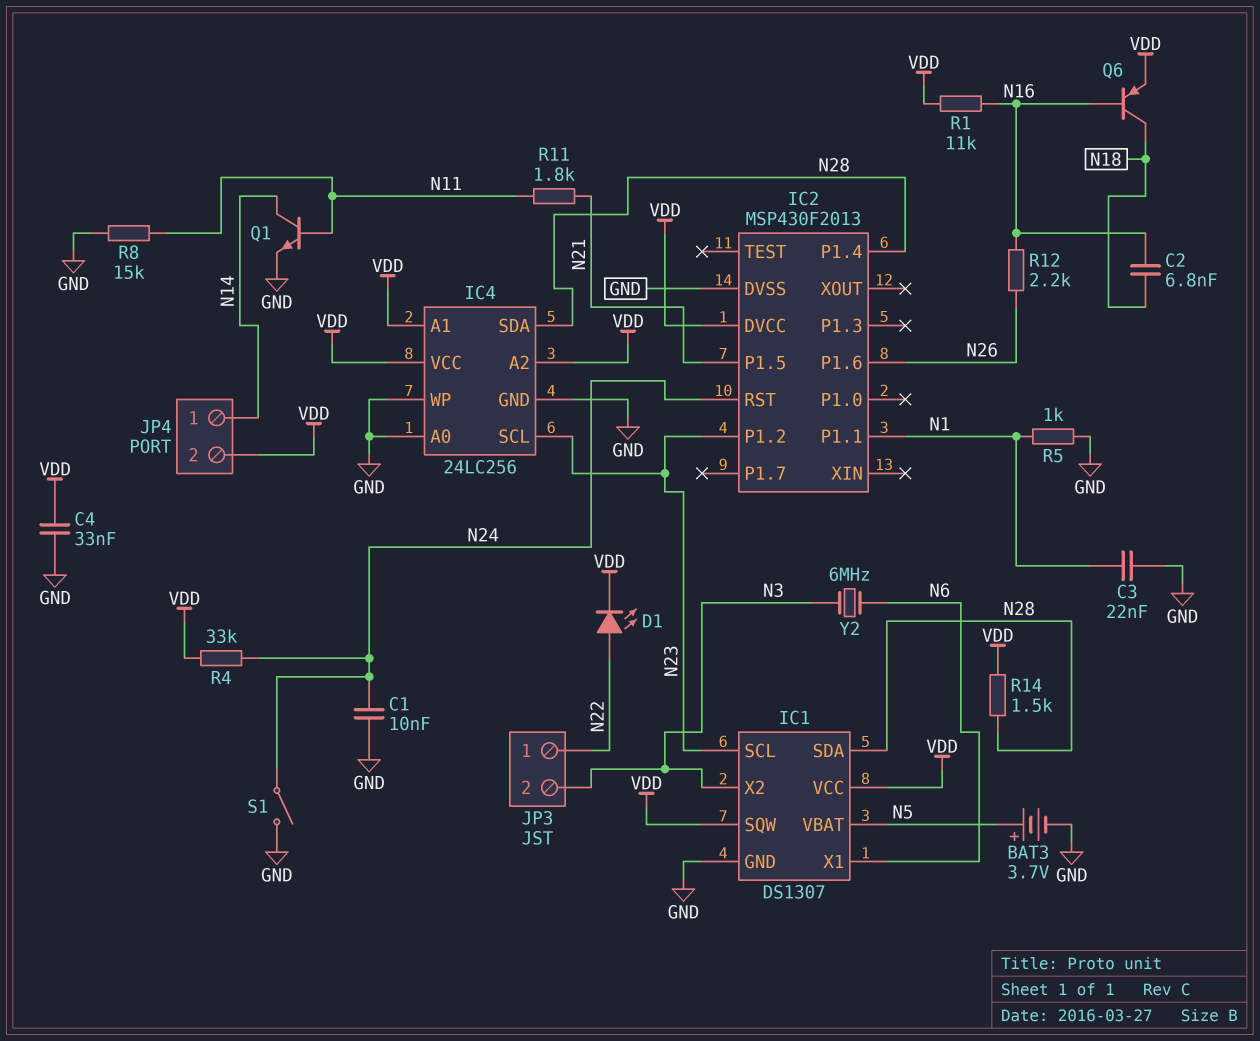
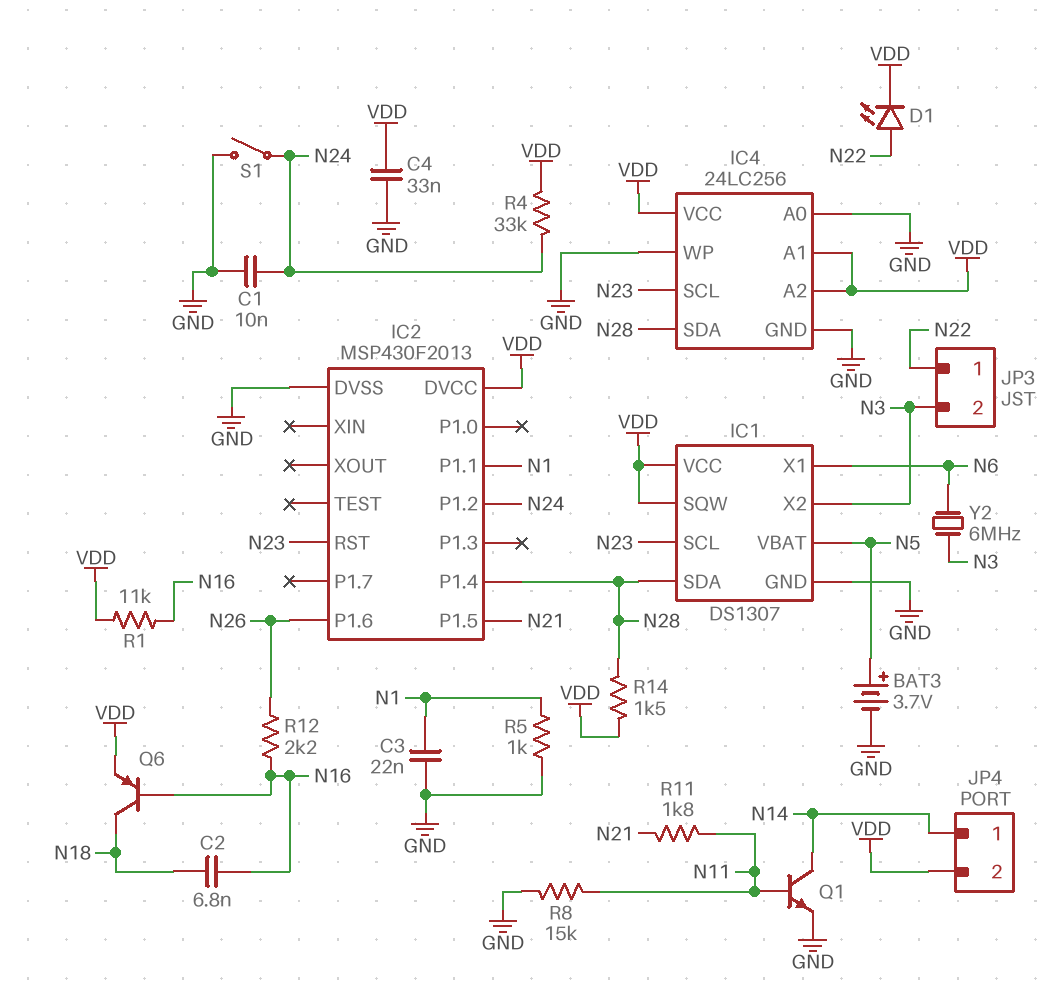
IC2 pin P1.2: N23 -> N24
IC2 pin RST: N24 -> N23

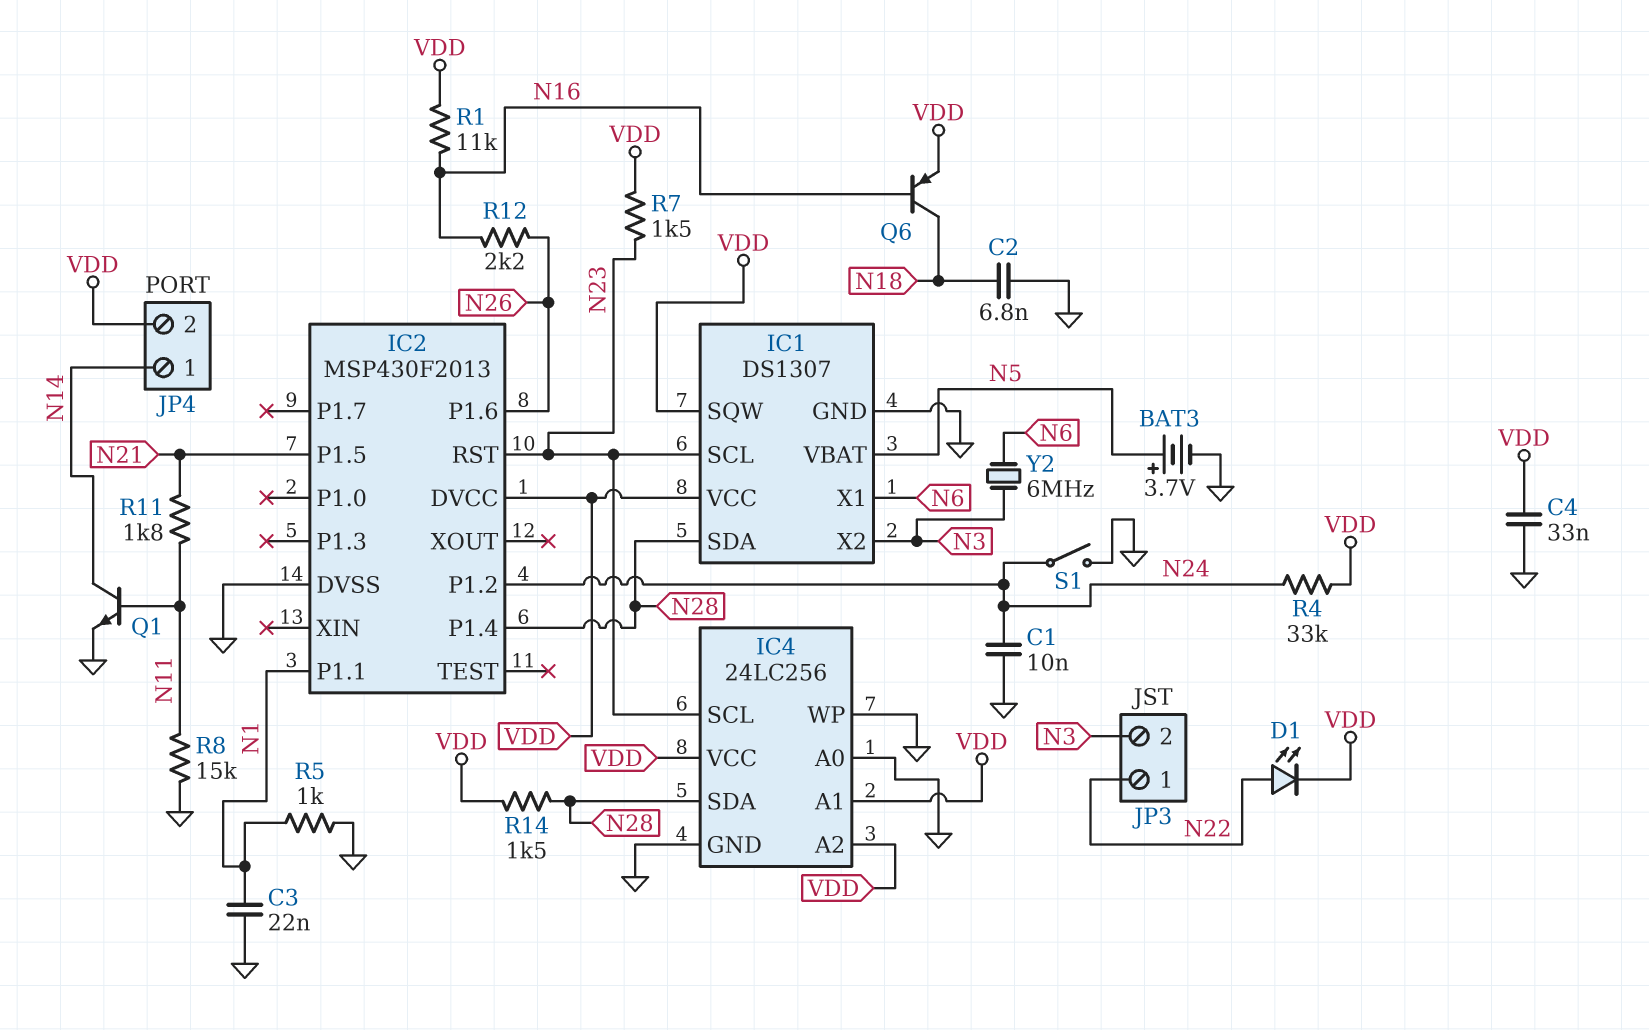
C2: 6.8nF (N16, N18) -> 6.8nF (GND, N18)
R7: none -> 1.5k (N23, VDD)

